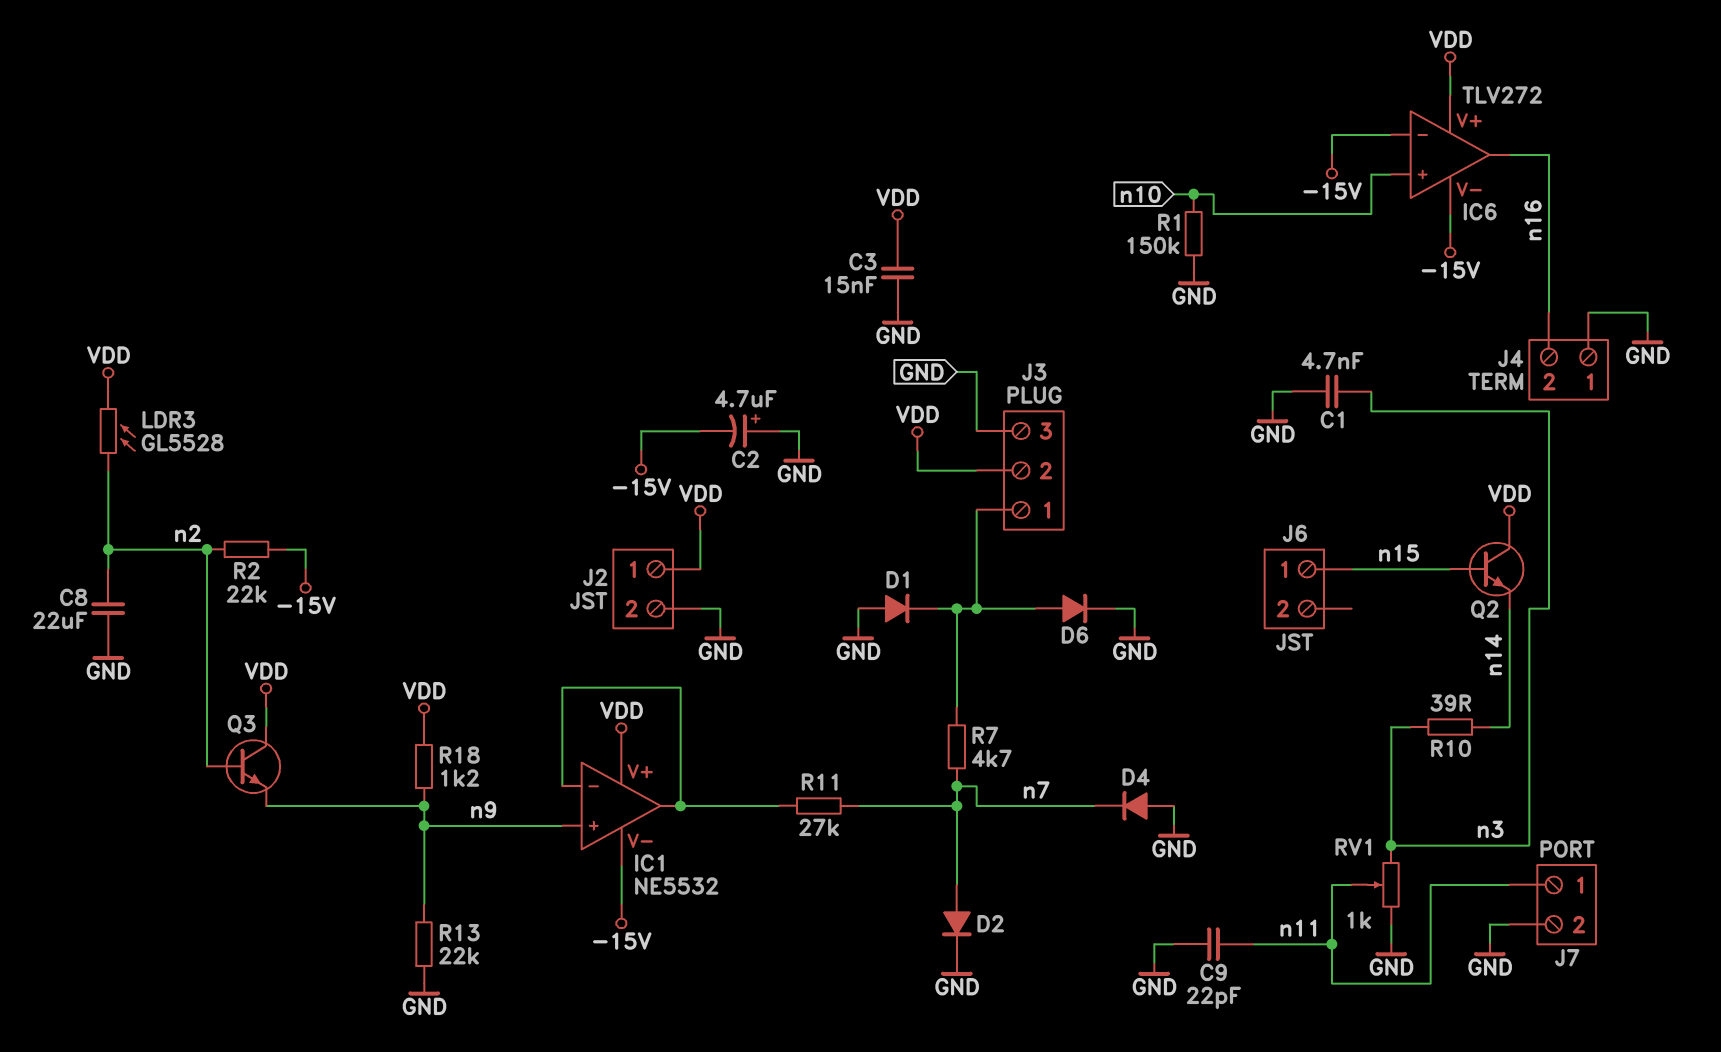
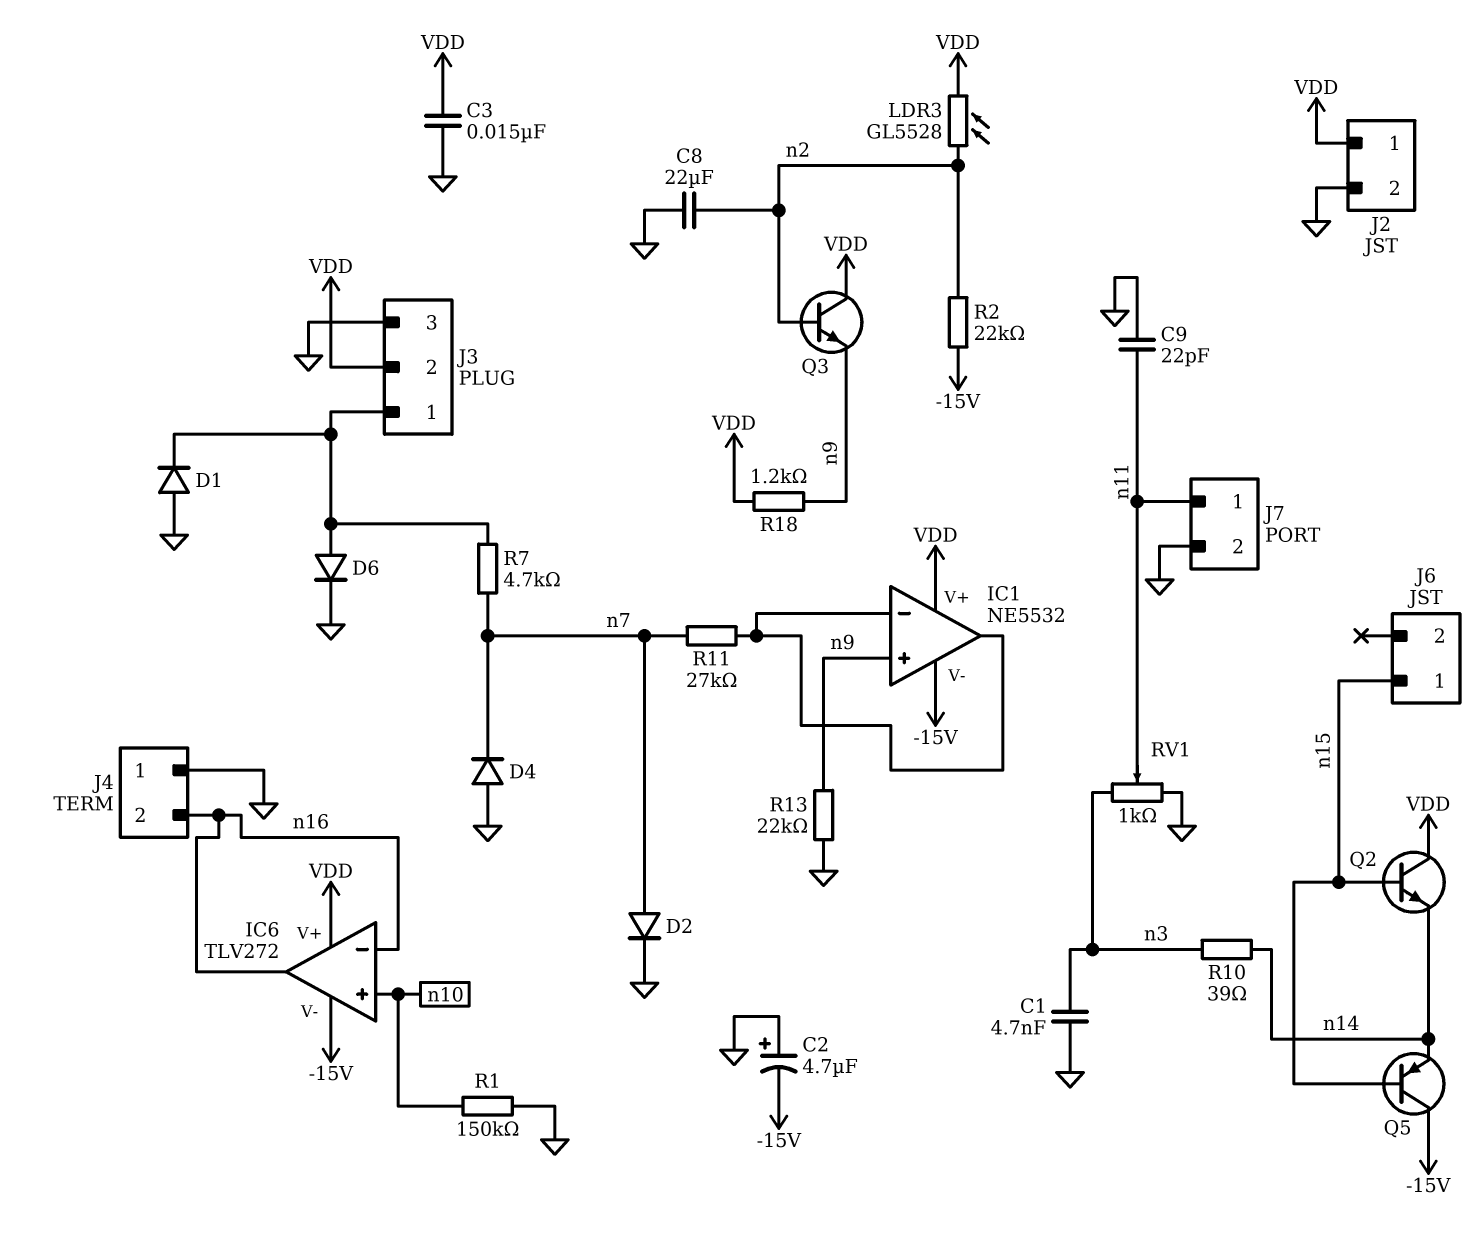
IC6 pin in-: -15V -> n16
Q5: none -> PNP (B n15, C -15V, E n14)

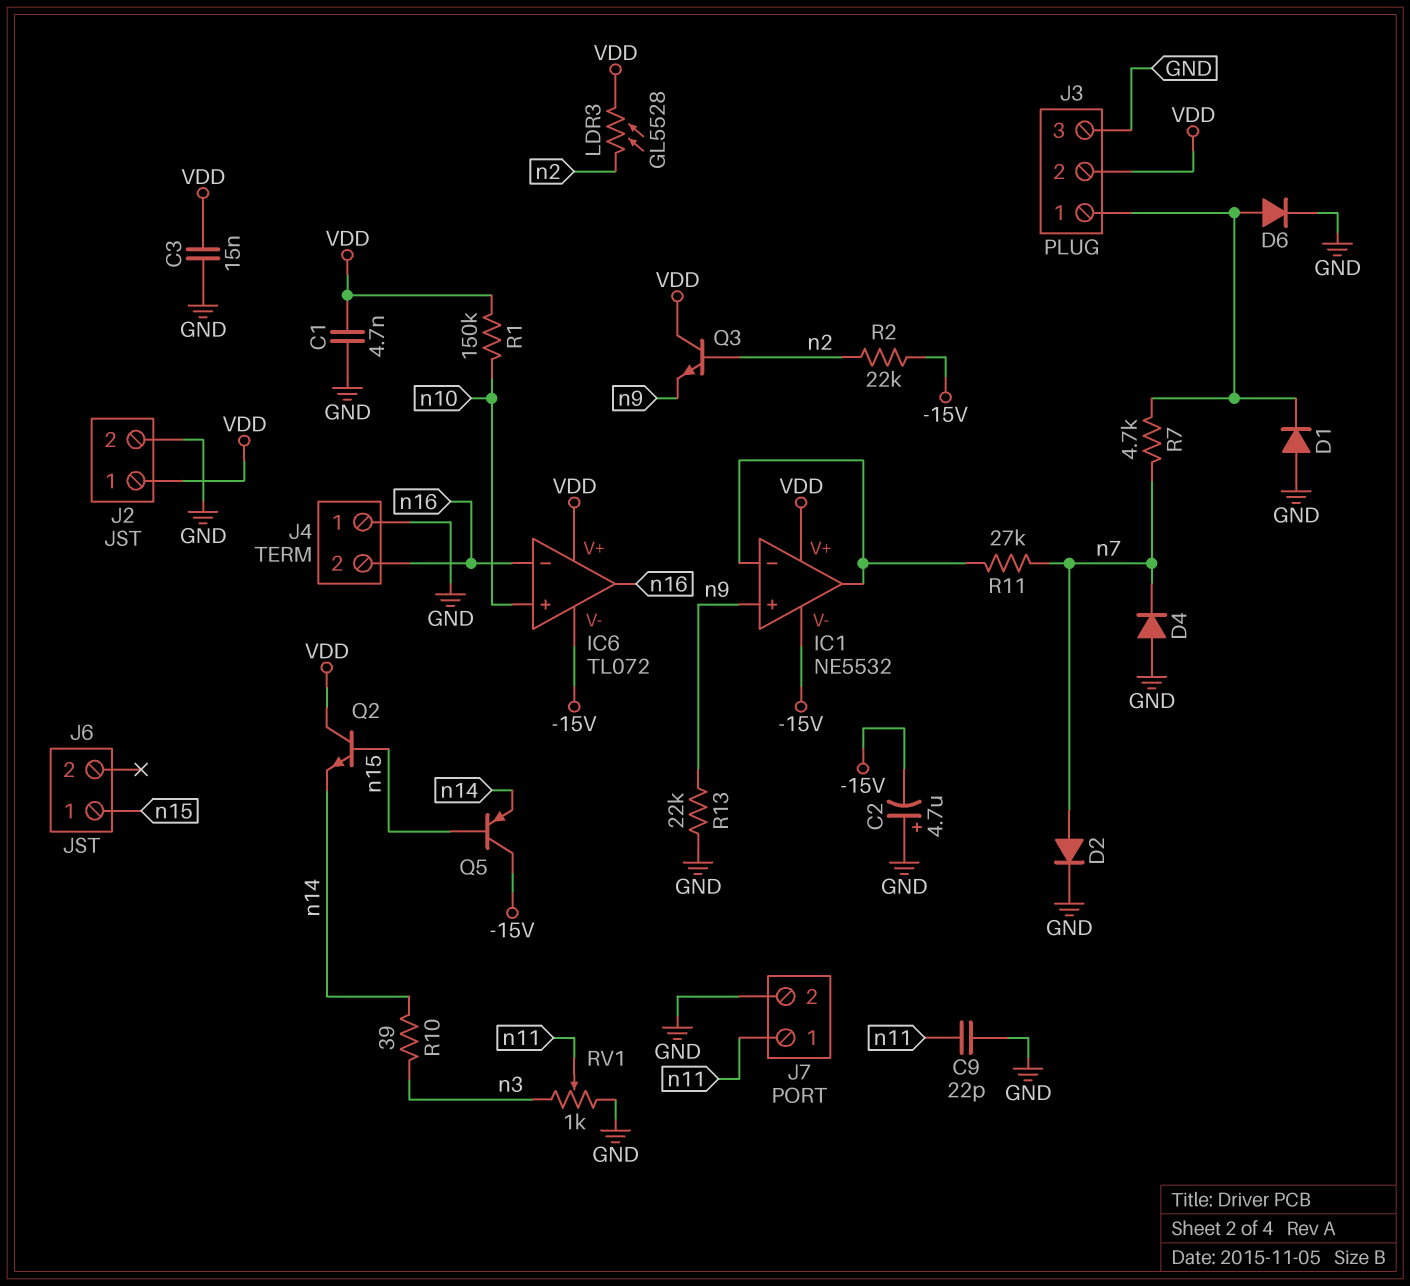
C1: 4.7nF (GND, n3) -> 4.7nF (GND, VDD)
C8: 22uF (GND, n2) -> none
IC6: TLV272 -> TL072
R1: 150k (GND, n10) -> 150k (VDD, n10)
R18: 1.2k (VDD, n9) -> none

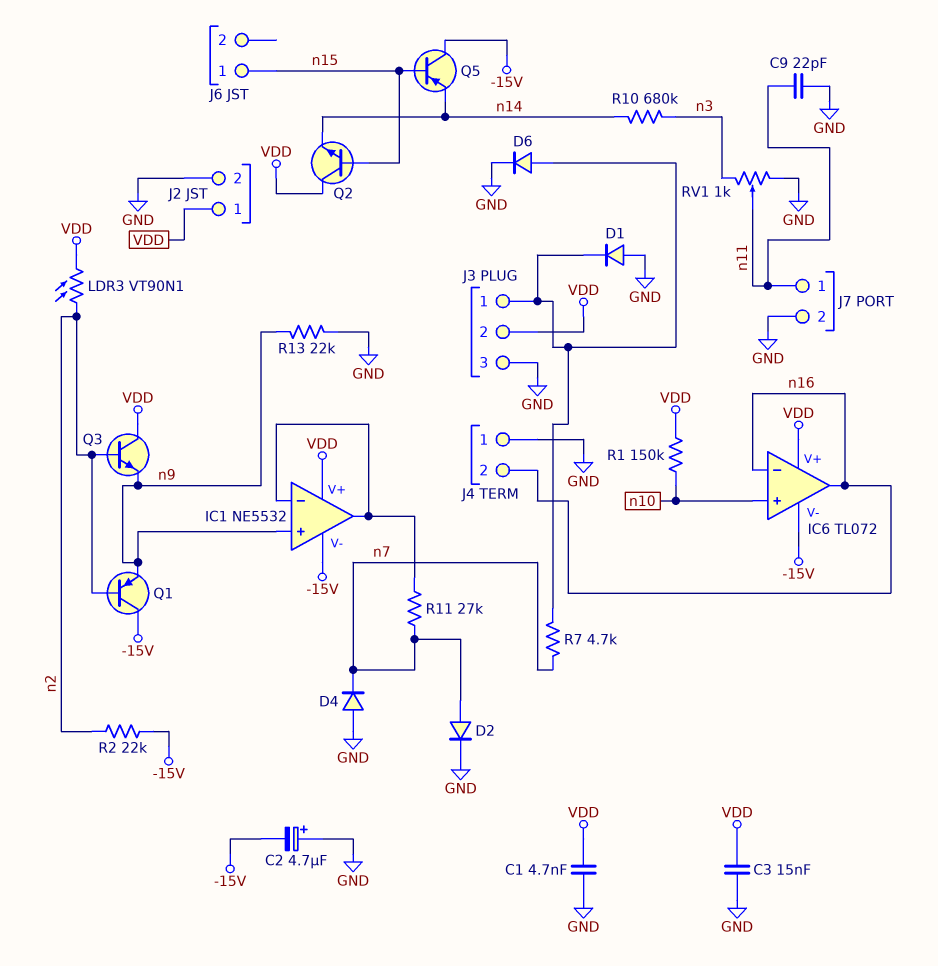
LDR3: GL5528 (VDD, n2) -> VT90N1 (VDD, n2)
Q1: none -> PNP (B n2, C -15V, E n9)
R10: 39 (n3, n14) -> 680k (n3, n14)

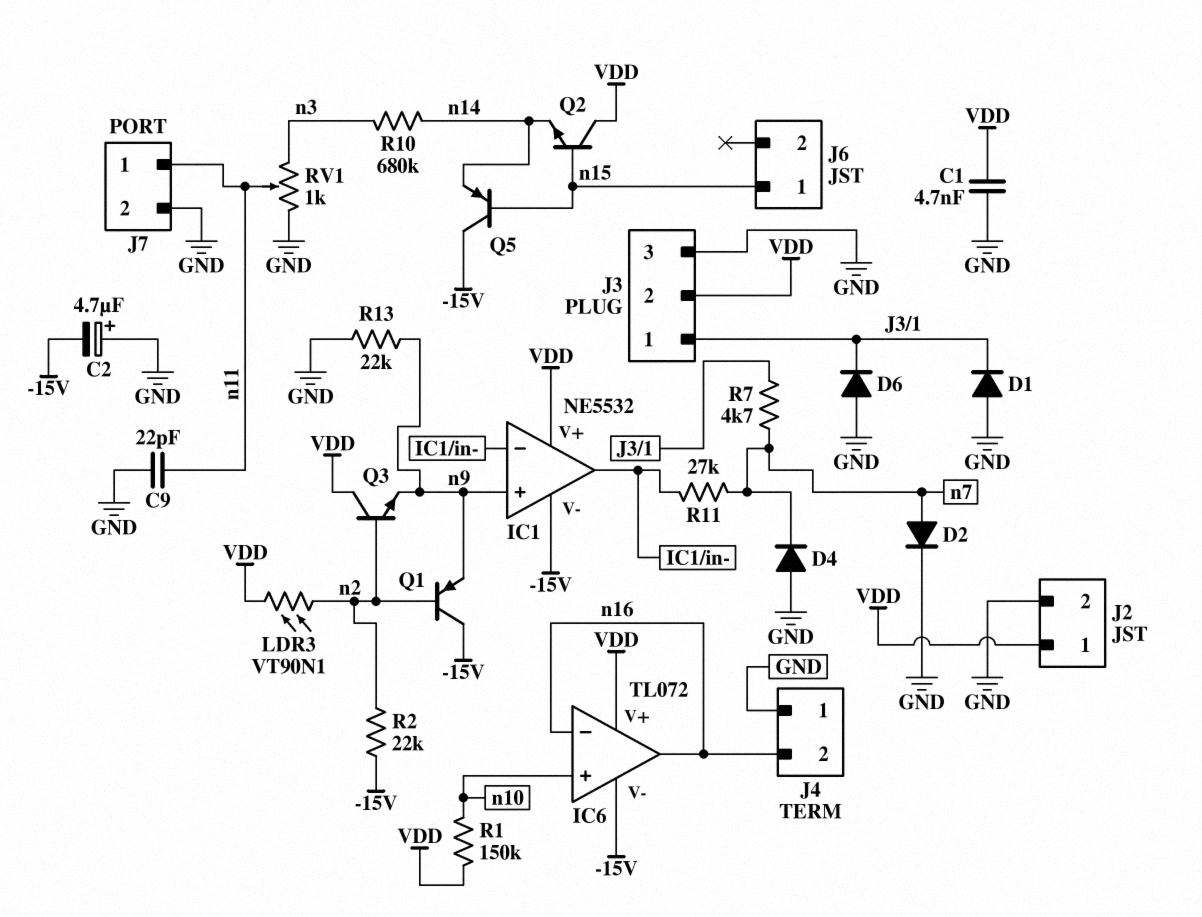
C3: 15nF (GND, VDD) -> none
D6: diode (A J3/1, K GND) -> diode (A GND, K J3/1)

